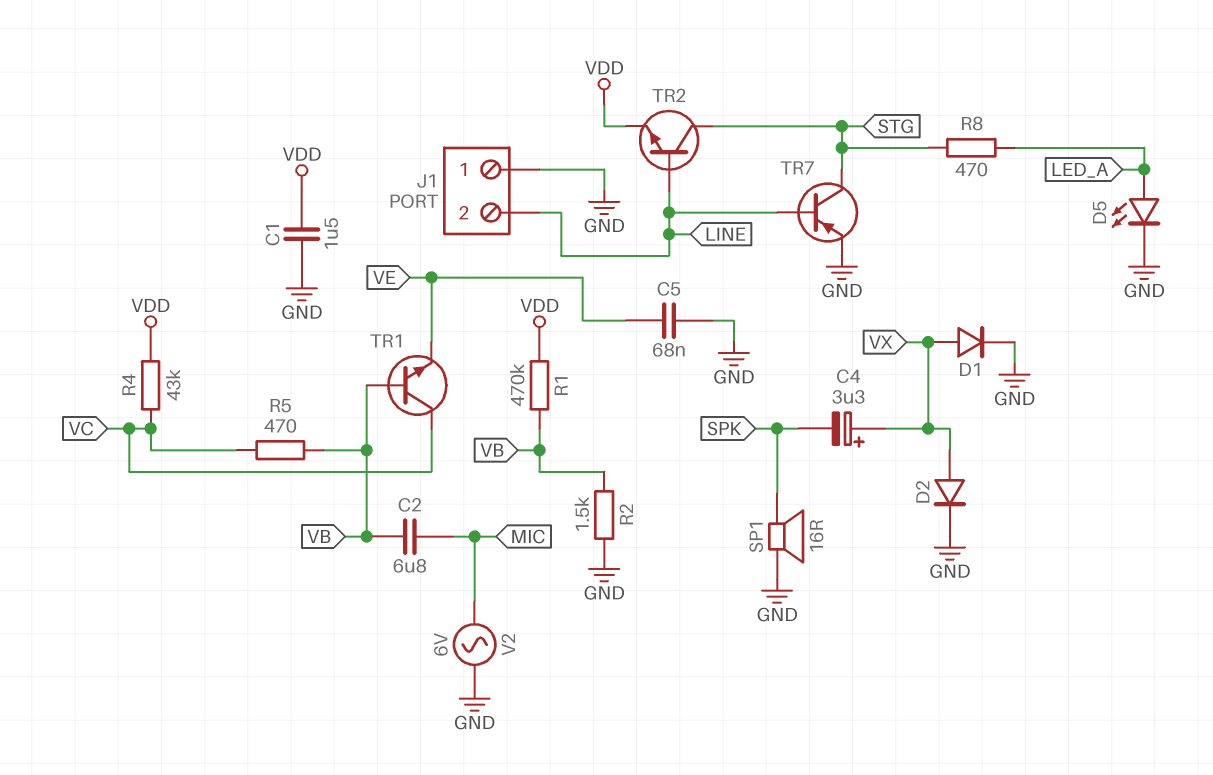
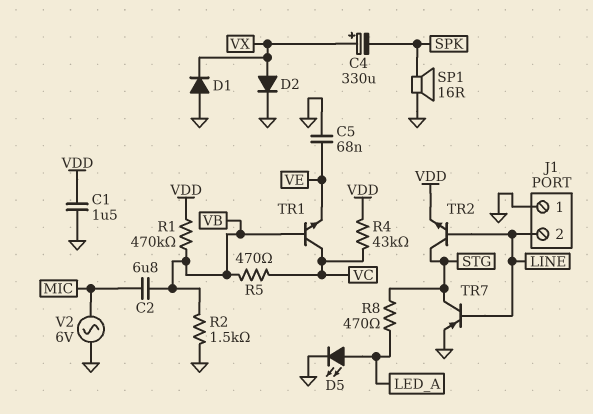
C4: 3.3uF (plus VX, minus SPK) -> 330uF (plus VX, minus SPK)
D1: diode (A VX, K GND) -> diode (A GND, K VX)

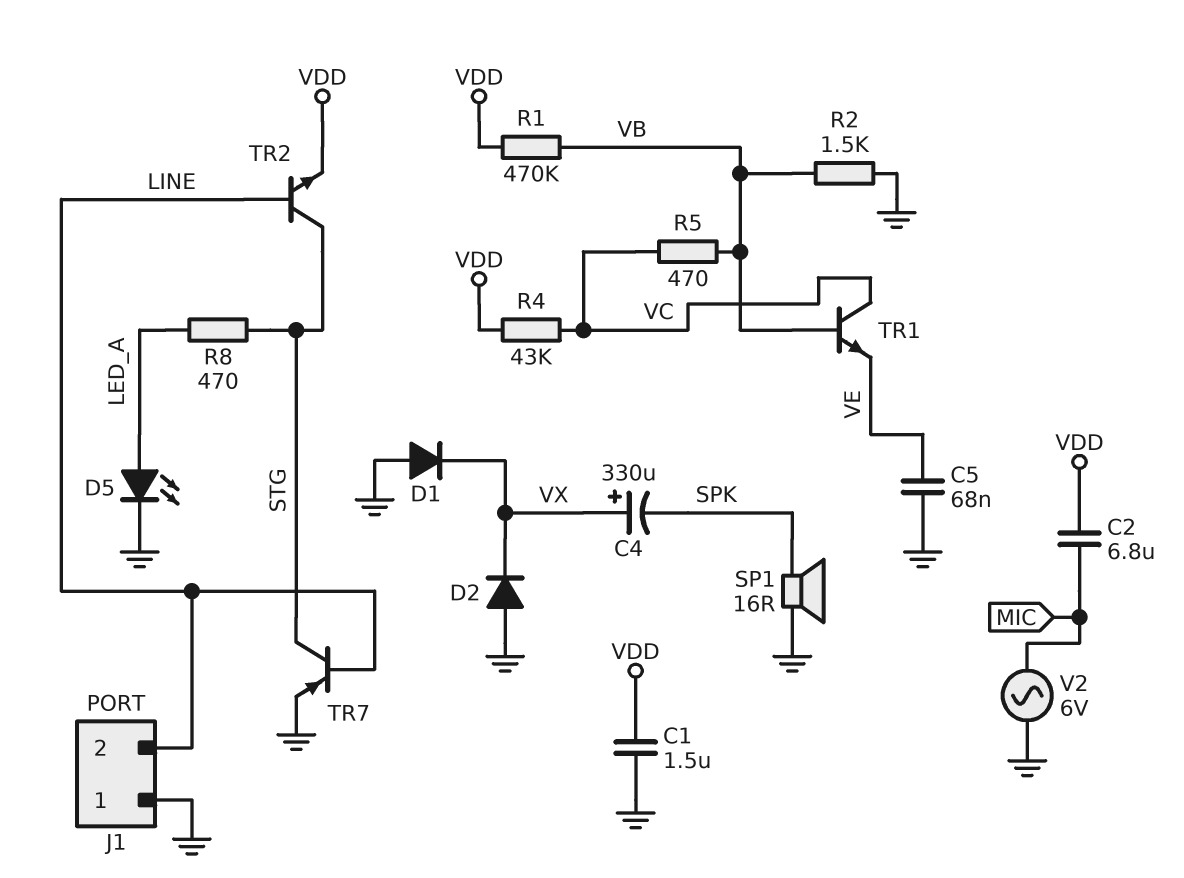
C2: 6.8uF (MIC, VB) -> 6.8uF (MIC, VDD)
D2: diode (A VX, K GND) -> diode (A GND, K VX)

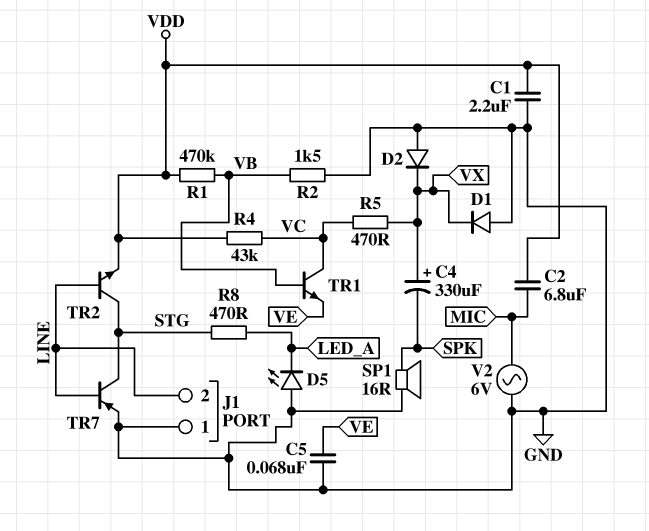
C1: 1.5uF (GND, VDD) -> 2.2uF (GND, VDD)
D5: LED (A LED_A, K GND) -> LED (A GND, K LED_A)
R5: 470 (VB, VC) -> 470 (VC, VX)

